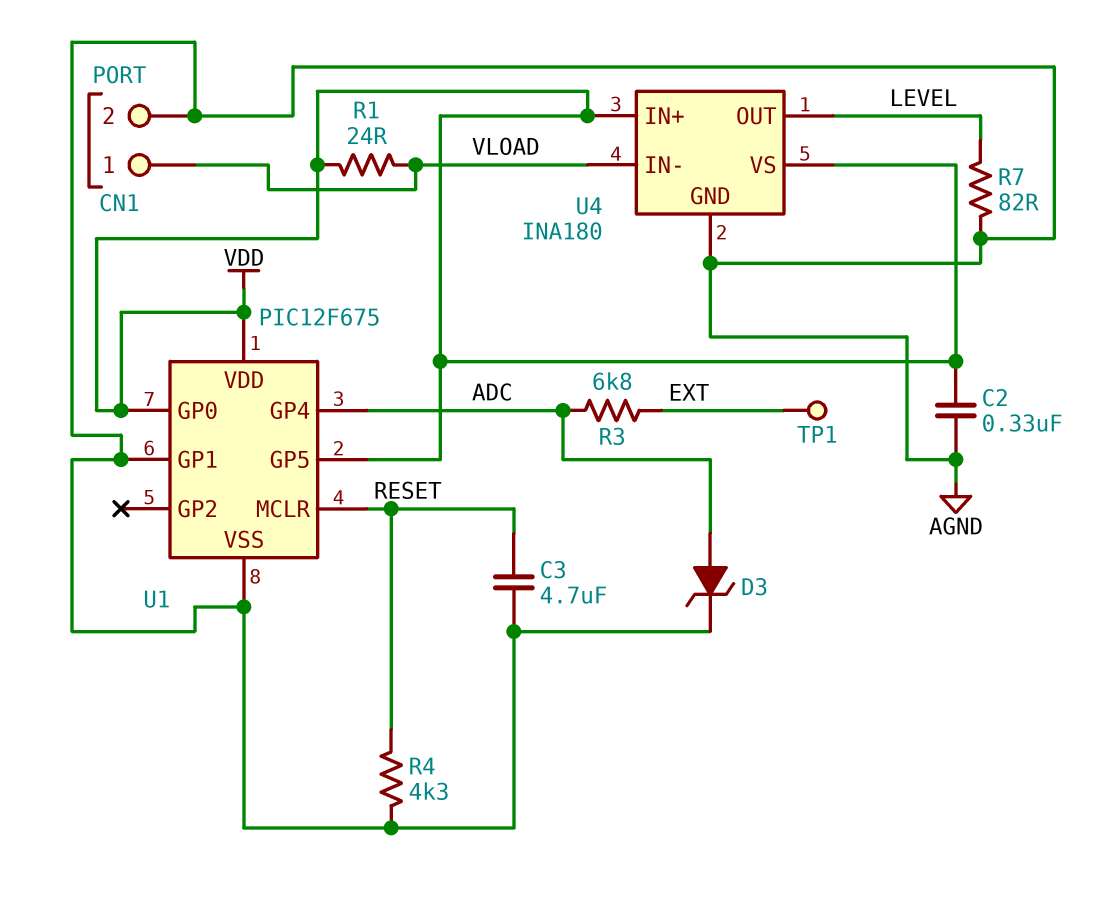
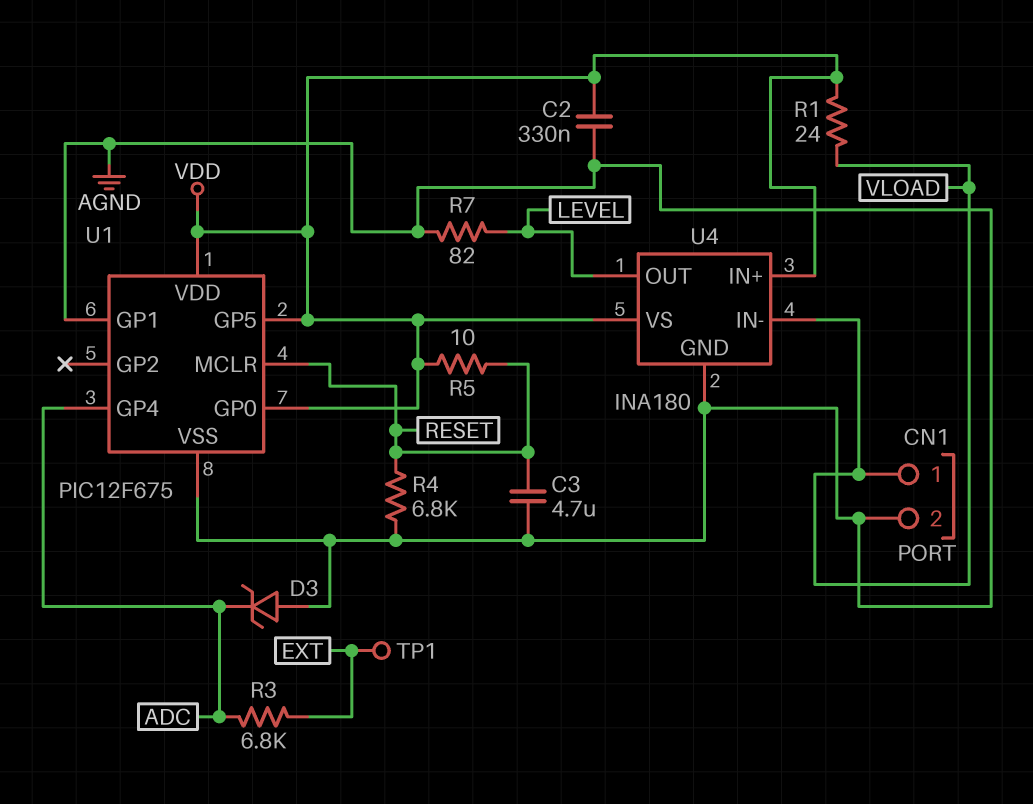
D3: zener (A ADC, K AGND) -> zener (A AGND, K ADC)
R4: 4.3k (AGND, RESET) -> 6.8k (AGND, RESET)
R5: none -> 10 (RESET, VDD)

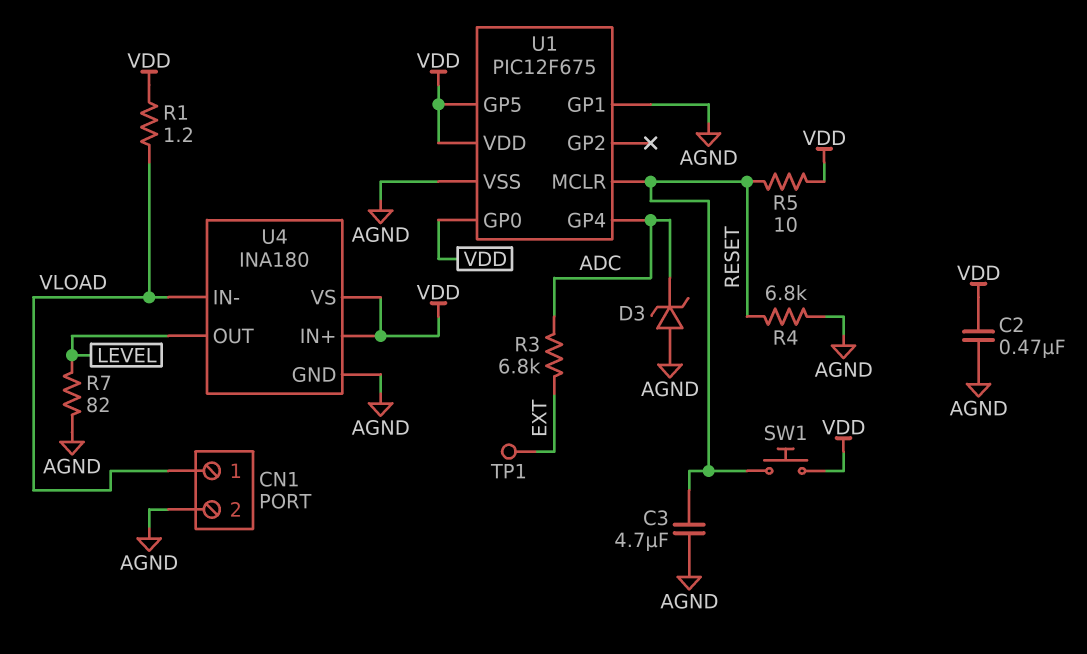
C2: 330nF (AGND, VDD) -> 470nF (AGND, VDD)
R1: 24 (VDD, VLOAD) -> 1.2 (VDD, VLOAD)
SW1: none -> button (RESET, VDD)

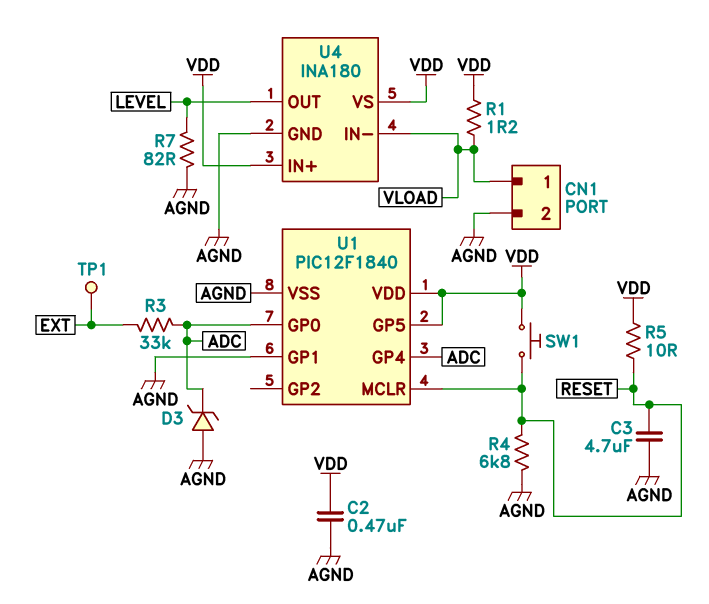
R3: 6.8k (ADC, EXT) -> 33k (ADC, EXT)
U1: PIC12F675 -> PIC12F1840
U1 pin GP0: VDD -> ADC

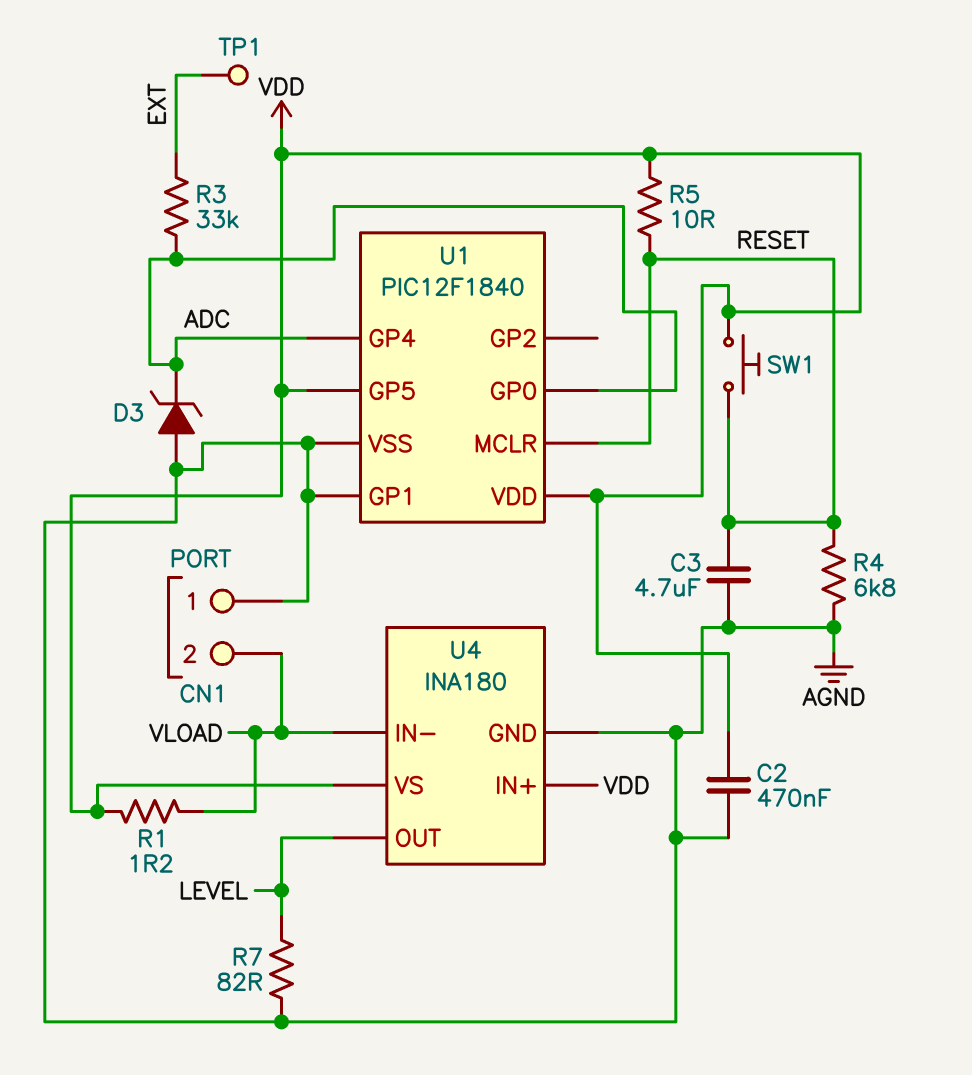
CN1 pin 1: VLOAD -> AGND
CN1 pin 2: AGND -> VLOAD

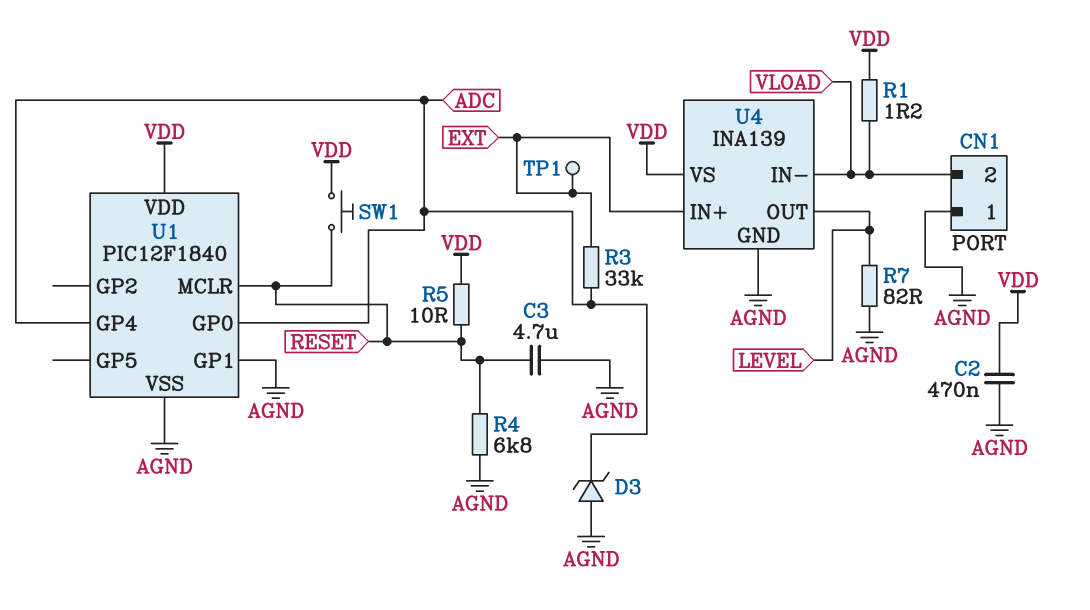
U1 pin GP5: VDD -> none
U4: INA180 -> INA139
U4 pin IN+: VDD -> EXT

